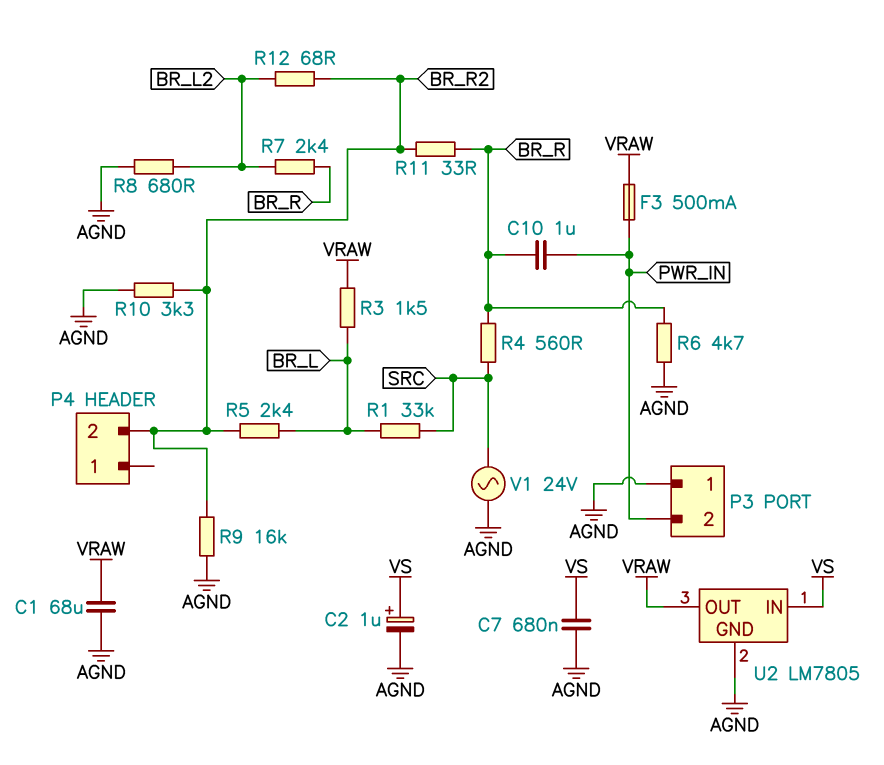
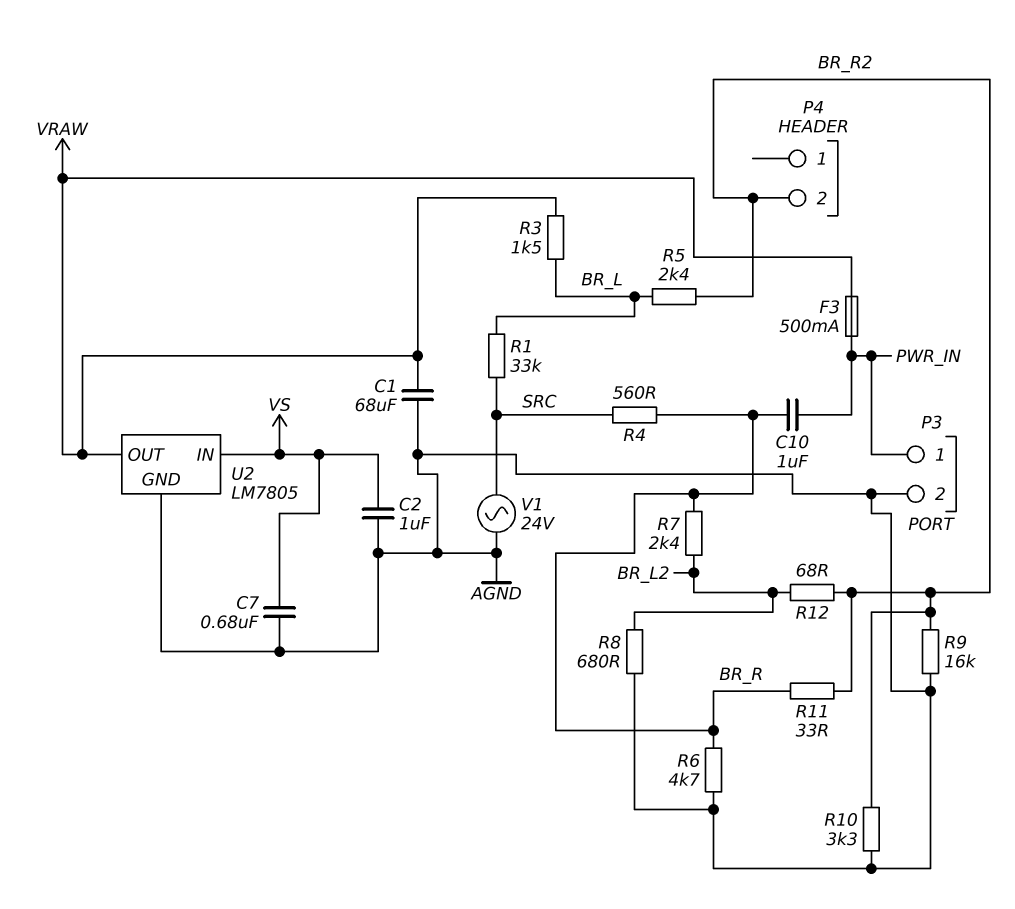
C2: 1uF (plus VS, minus AGND) -> 1uF (AGND, VS)
P3 pin 1: AGND -> PWR_IN
P3 pin 2: PWR_IN -> AGND

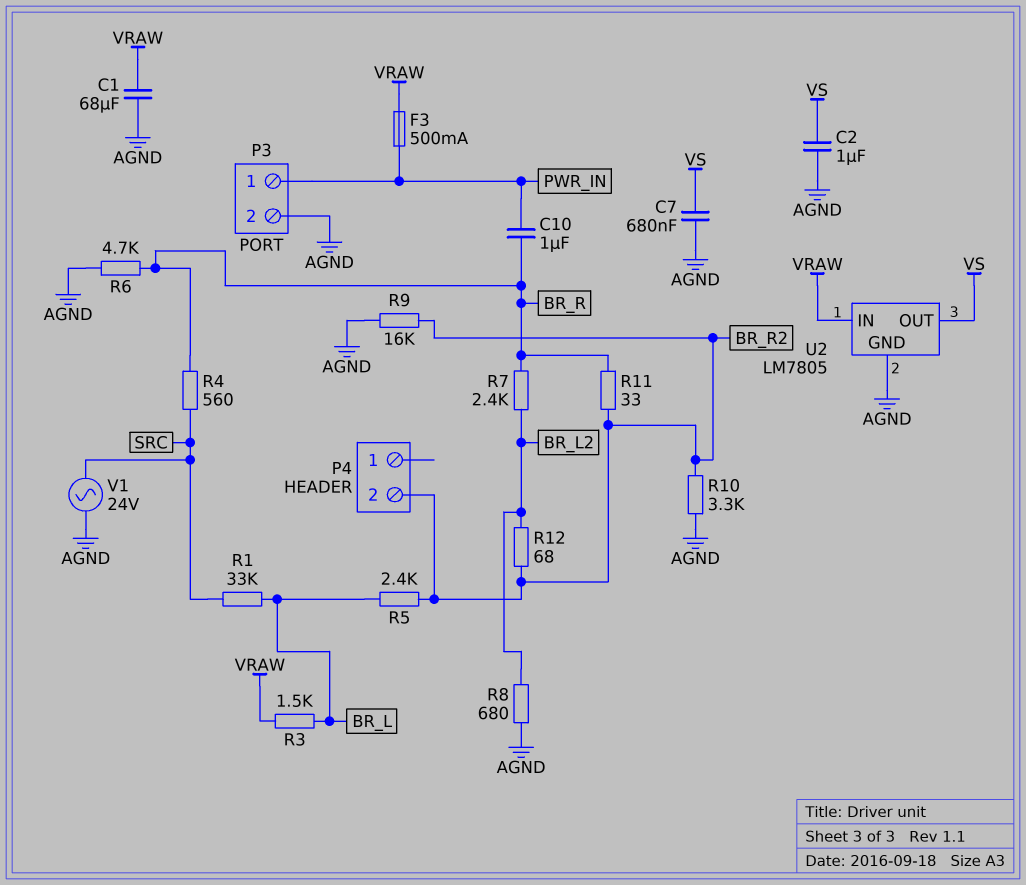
U2 pin IN: VS -> VRAW
U2 pin OUT: VRAW -> VS

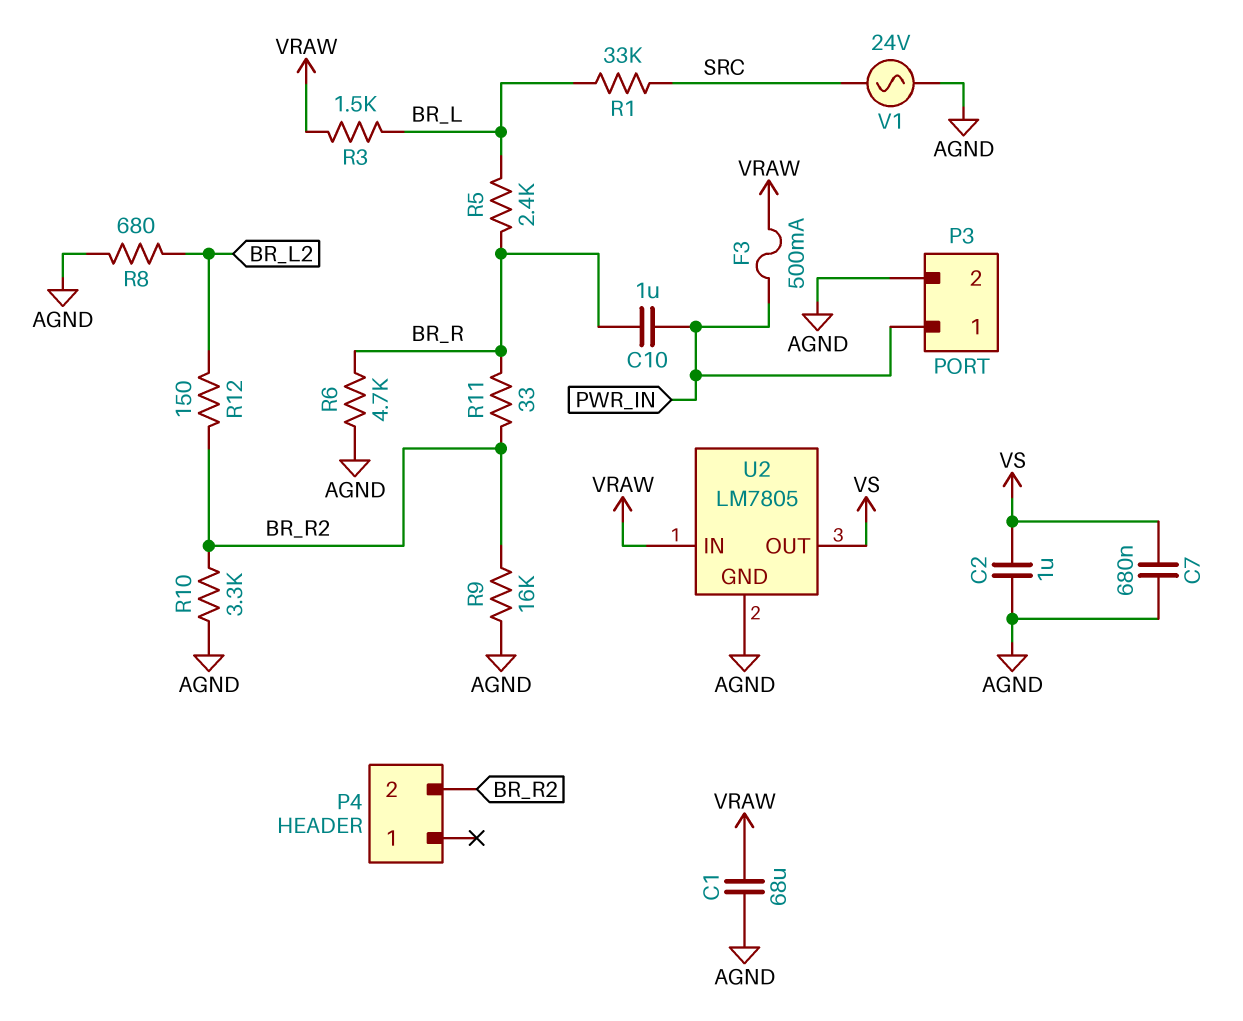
R4: 560 (BR_R, SRC) -> none
R5: 2.4k (BR_L, BR_R2) -> 2.4k (BR_L, BR_R)
R7: 2.4k (BR_L2, BR_R) -> none
R12: 68 (BR_L2, BR_R2) -> 150 (BR_L2, BR_R2)

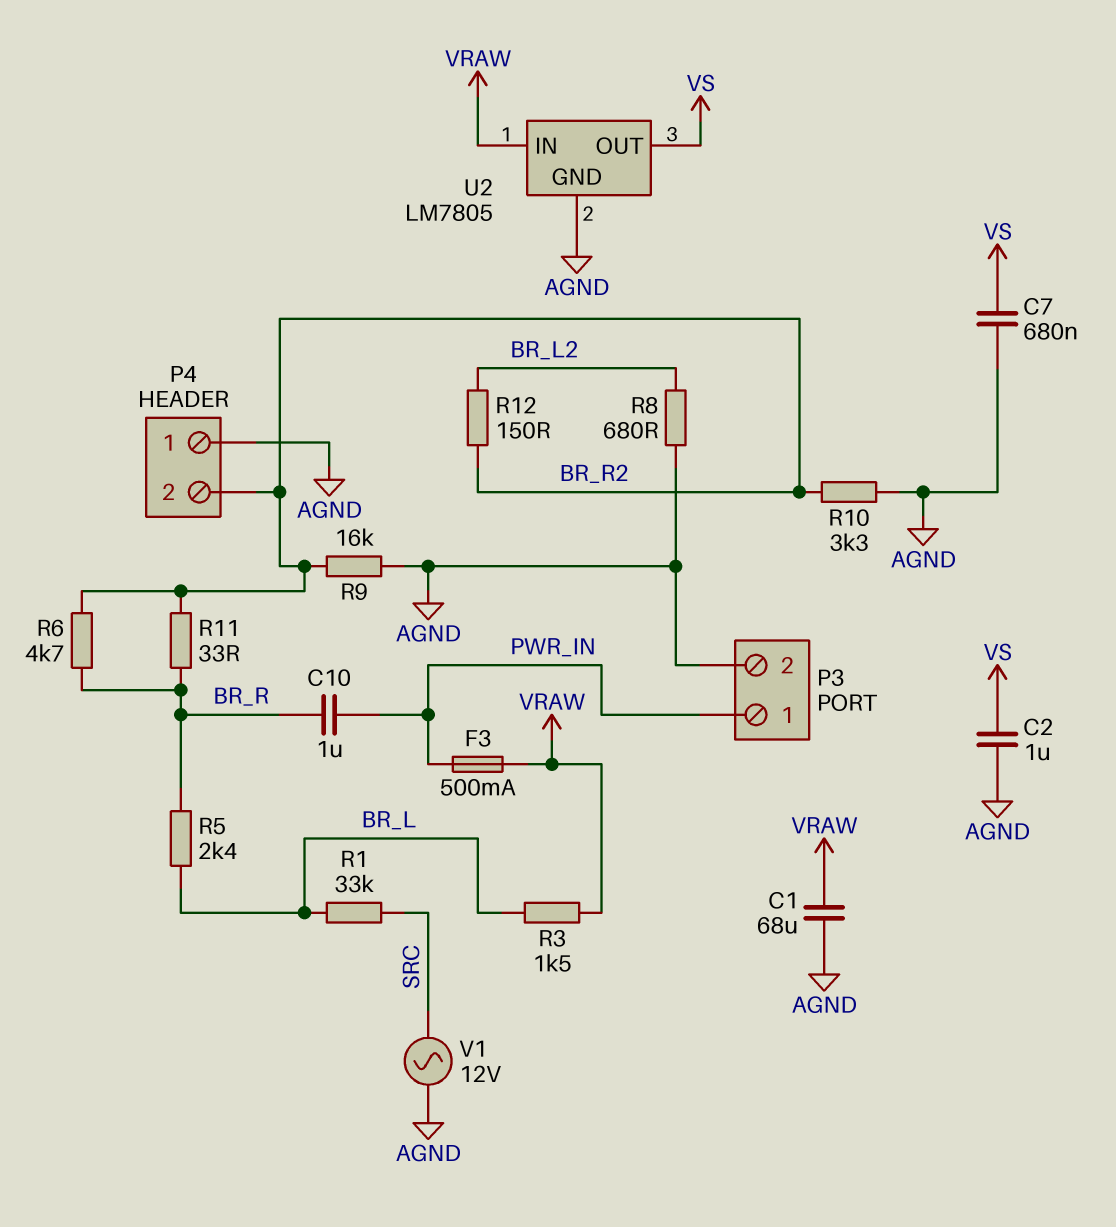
P4 pin 1: none -> AGND
R6: 4.7k (AGND, BR_R) -> 4.7k (BR_R, BR_R2)
V1: AC 24V (AGND, SRC) -> AC 12V (AGND, SRC)

